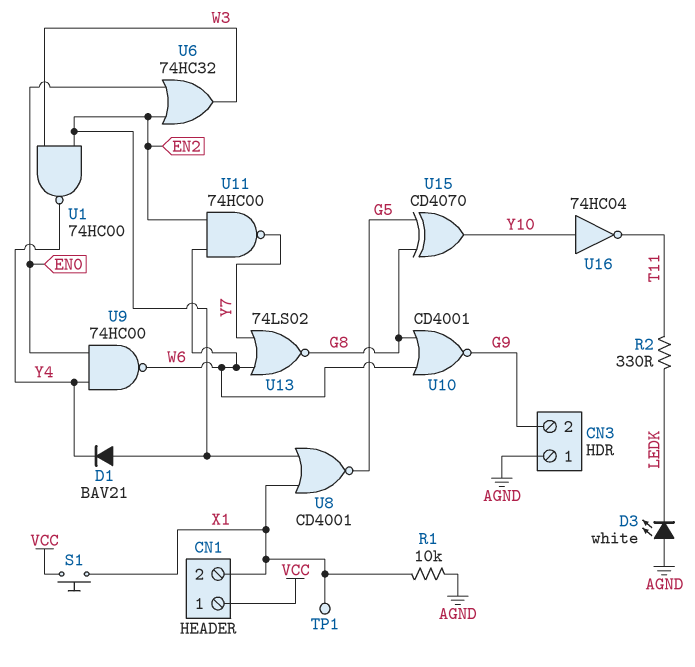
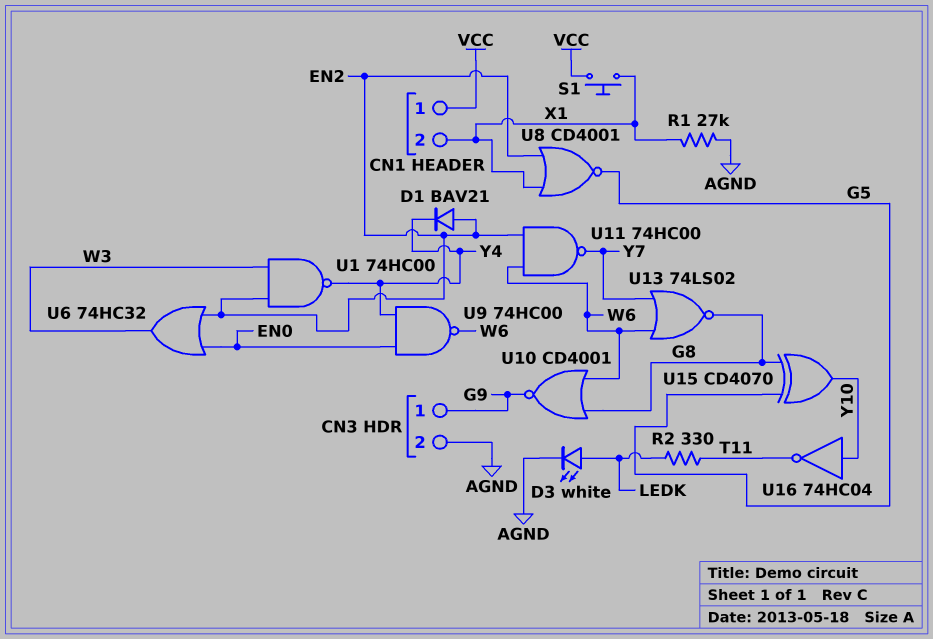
CN3 pin 1: AGND -> G9
CN3 pin 2: G9 -> AGND
D3: LED white (A AGND, K LEDK) -> LED white (A LEDK, K AGND)
R1: 10k (AGND, X1) -> 27k (AGND, X1)
TP1: test point (X1) -> none

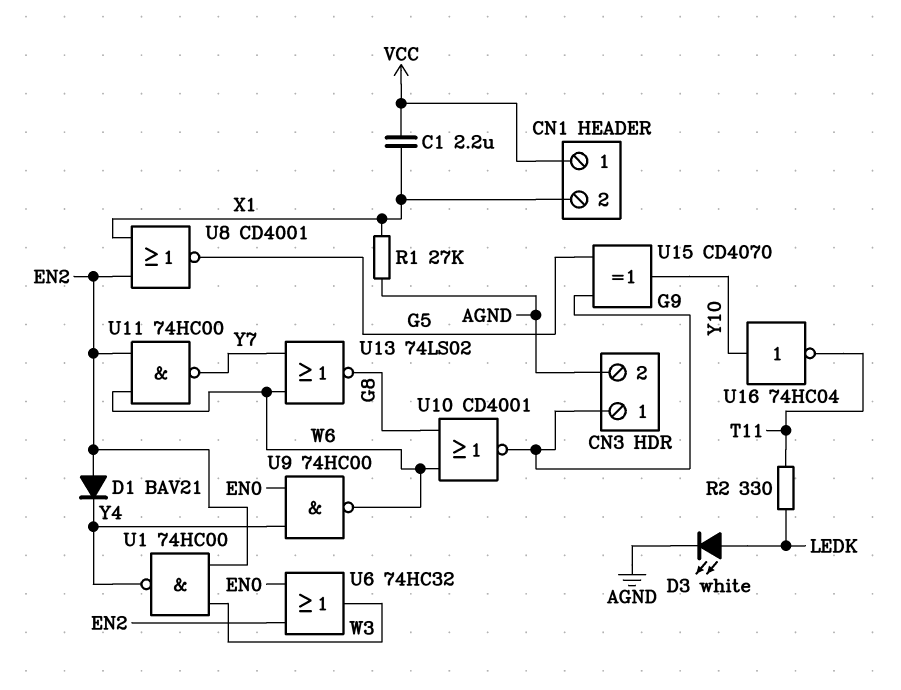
C1: none -> 2.2uF (VCC, X1)
S1: button (VCC, X1) -> none
U15: XOR CD4070 (in G5, in G8, out Y10) -> XOR CD4070 (in G5, in G9, out Y10)

